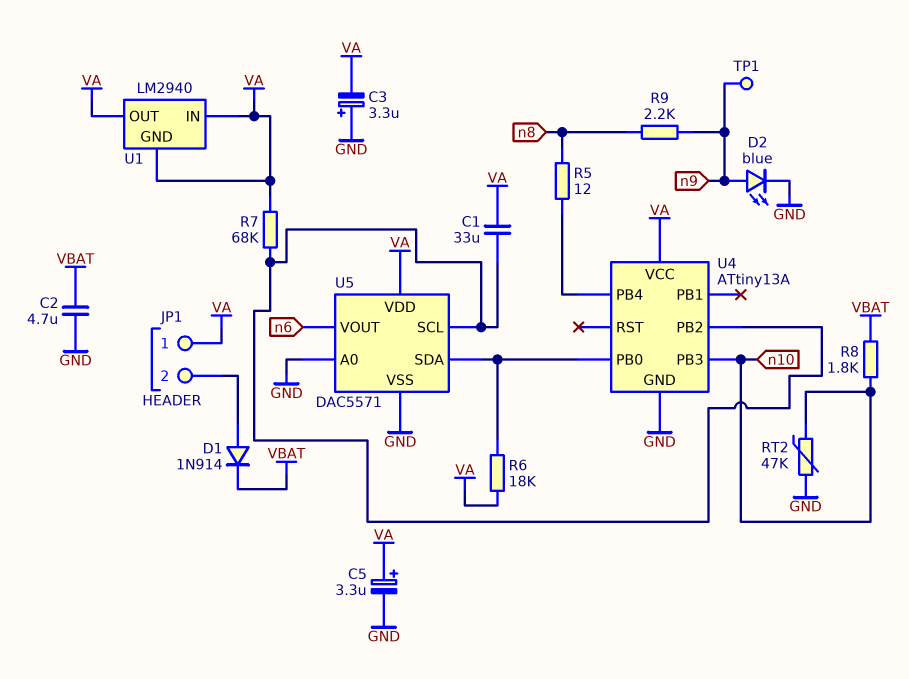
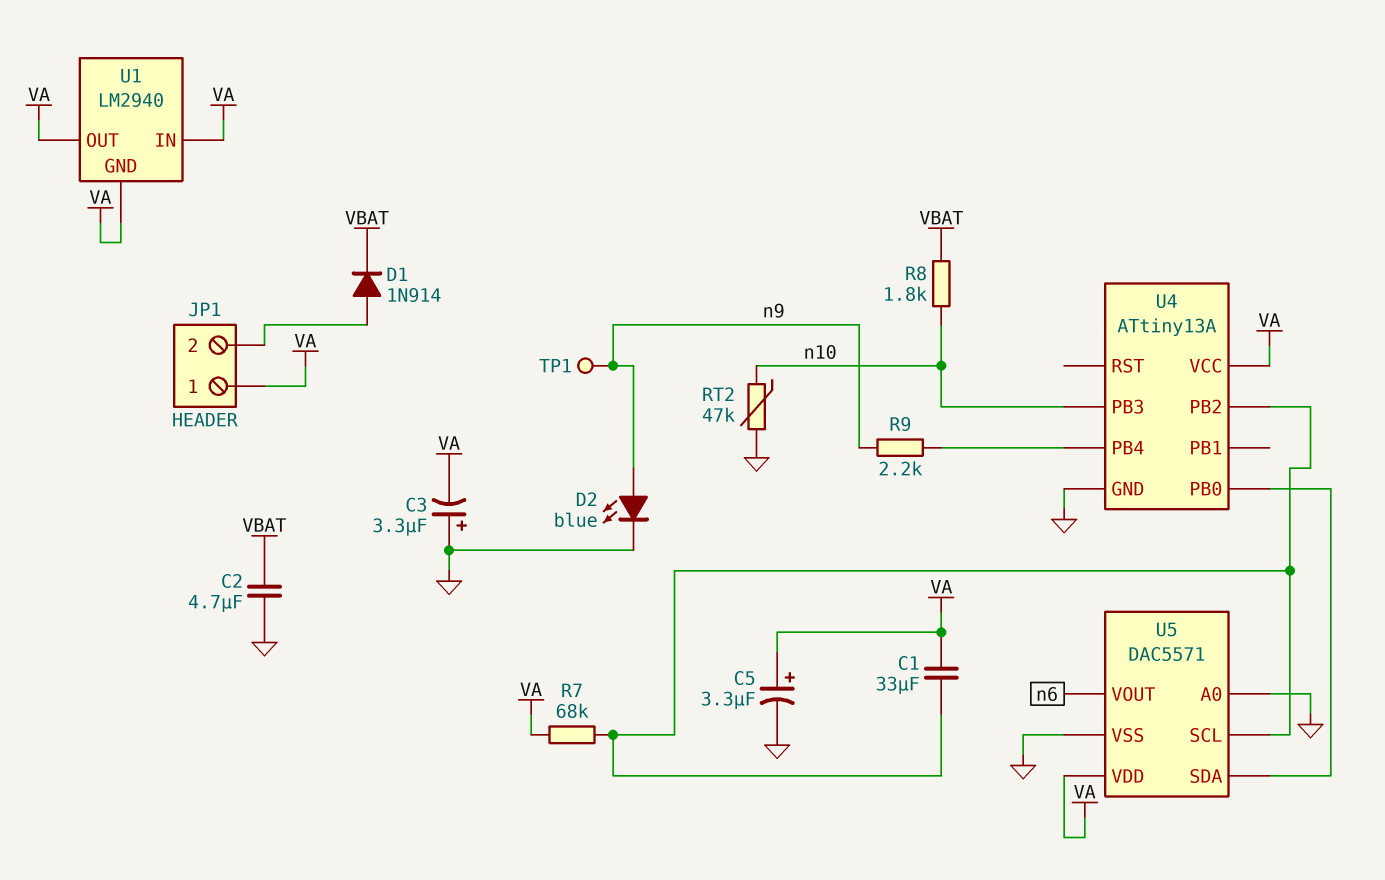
R5: 12 (U4/PB4, n8) -> none
R6: 18k (U4/PB0, VA) -> none
R9: 2.2k (n8, n9) -> 2.2k (U4/PB4, n9)

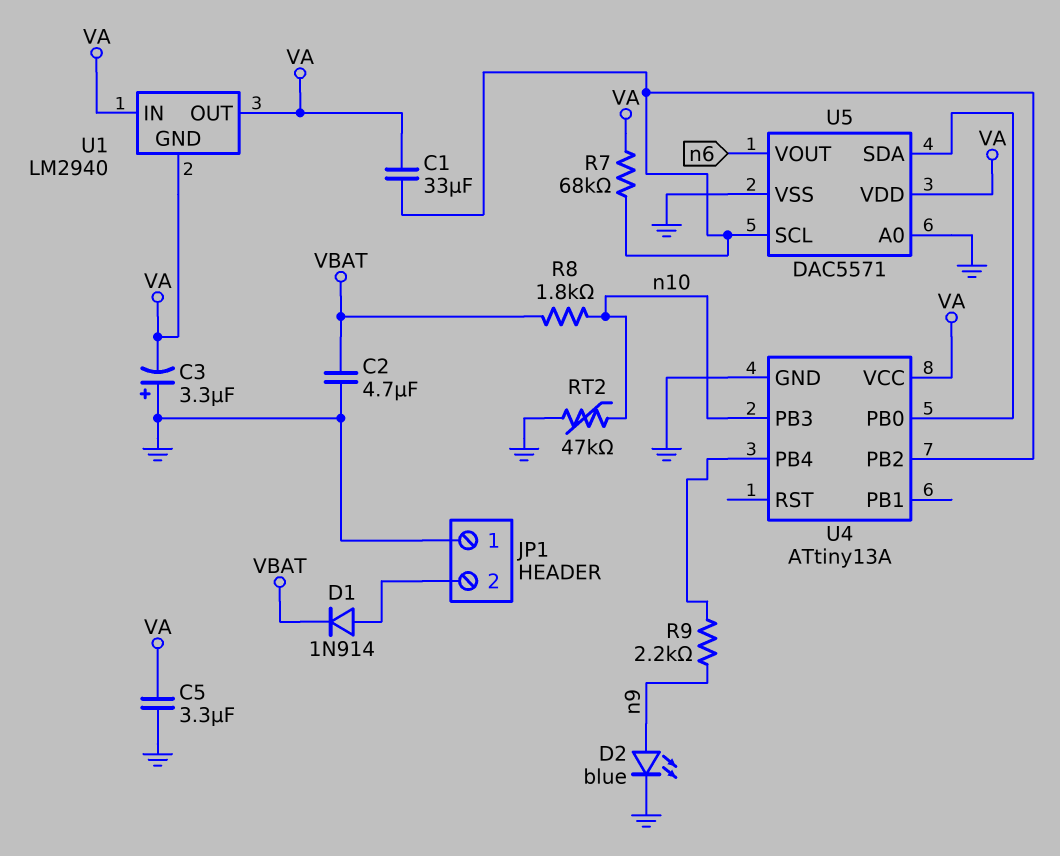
C5: 3.3uF (plus VA, minus GND) -> 3.3uF (GND, VA)
JP1 pin 1: VA -> GND
TP1: test point (n9) -> none

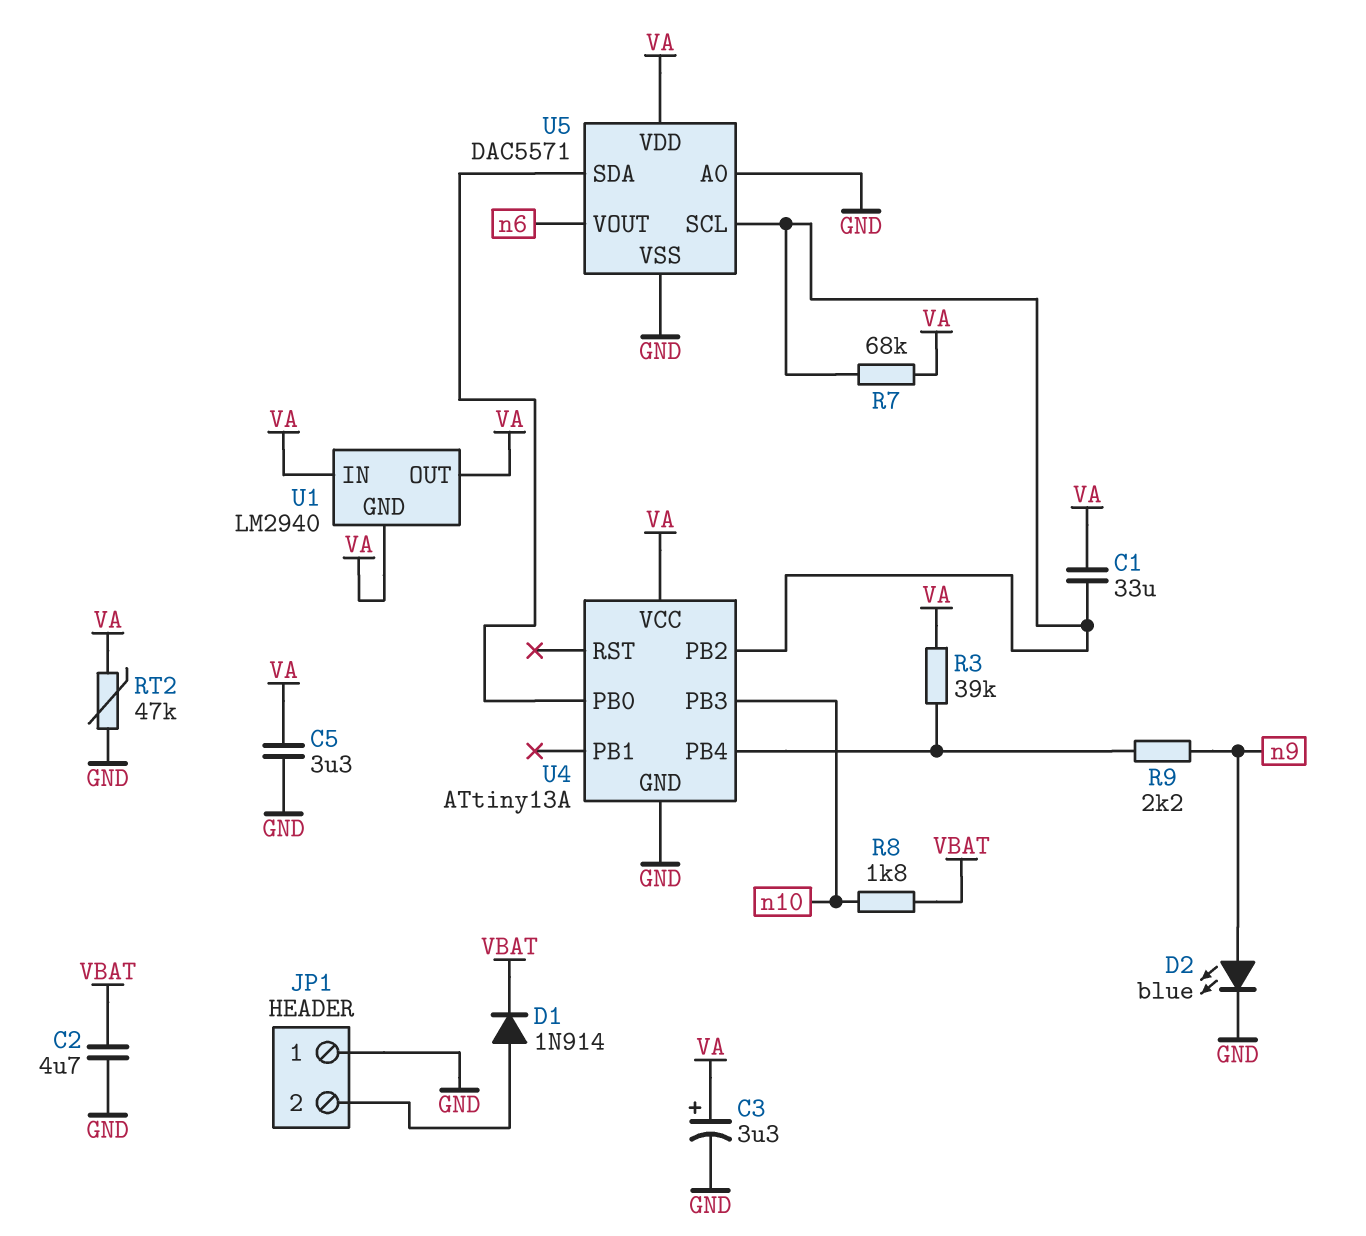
C3: 3.3uF (plus GND, minus VA) -> 3.3uF (plus VA, minus GND)
R3: none -> 39k (U4/PB4, VA)
RT2: 47k (GND, n10) -> 47k (GND, VA)

